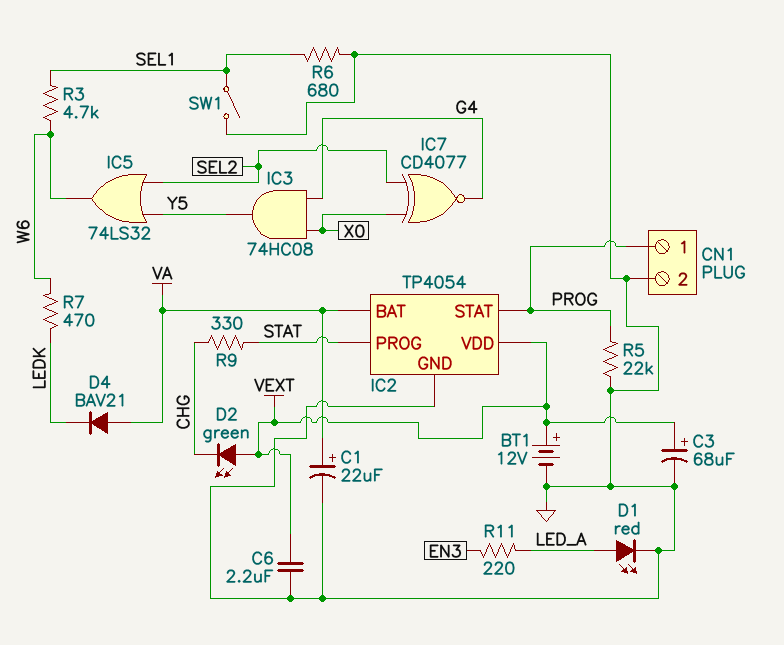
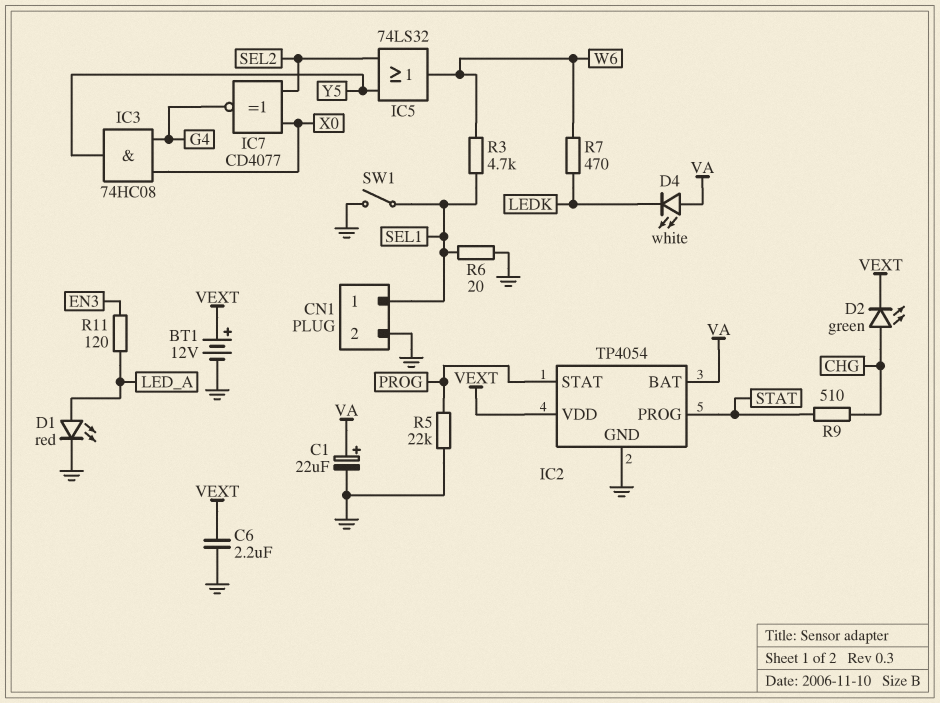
C3: 68uF (plus VEXT, minus GND) -> none
CN1 pin 1: PROG -> SEL1
D2: LED green (A VEXT, K CHG) -> LED green (A CHG, K VEXT)
D4: diode BAV21 (A VA, K LEDK) -> LED white (A VA, K LEDK)
R6: 680 (GND, SEL1) -> 20 (GND, SEL1)
R9: 330 (CHG, STAT) -> 510 (CHG, STAT)
R11: 220 (EN3, LED_A) -> 120 (EN3, LED_A)

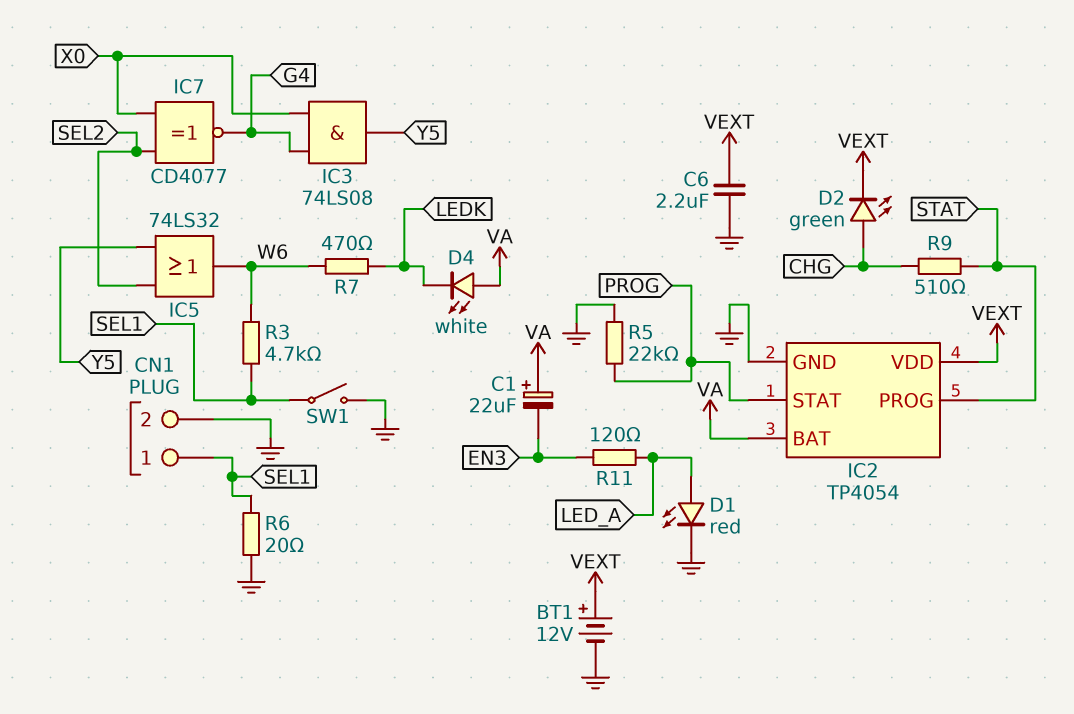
C1: 22uF (plus VA, minus GND) -> 22uF (plus VA, minus EN3)
IC3: AND 74HC08 (in G4, in X0, out Y5) -> AND 74LS08 (in G4, in X0, out Y5)

